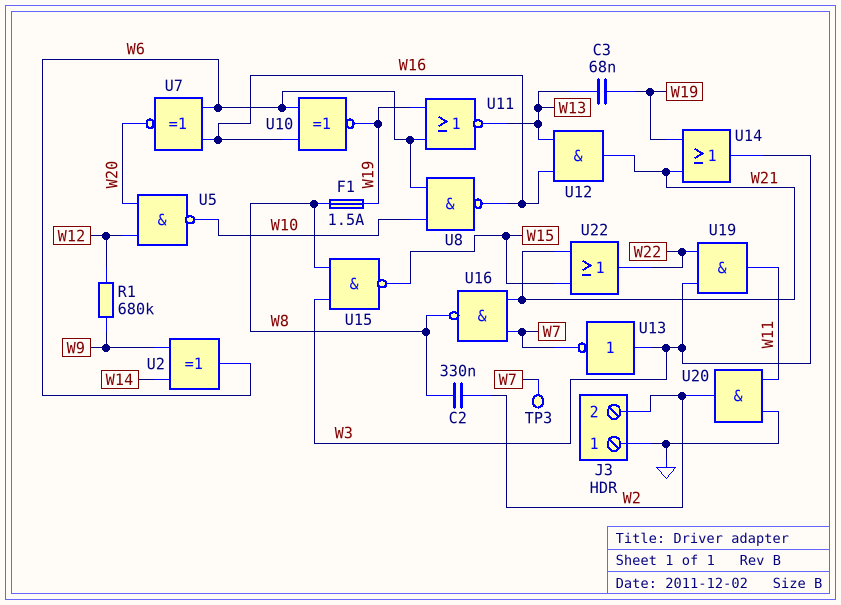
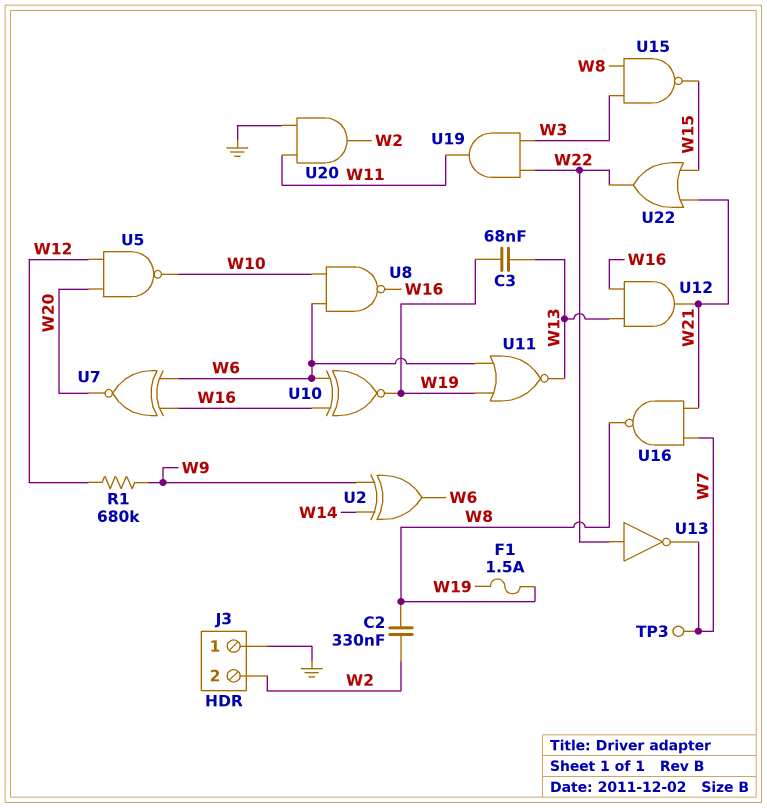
U13: NOT (in W3, out W7) -> NOT (in W22, out W7)
U14: OR (in W19, in W21, out W3) -> none

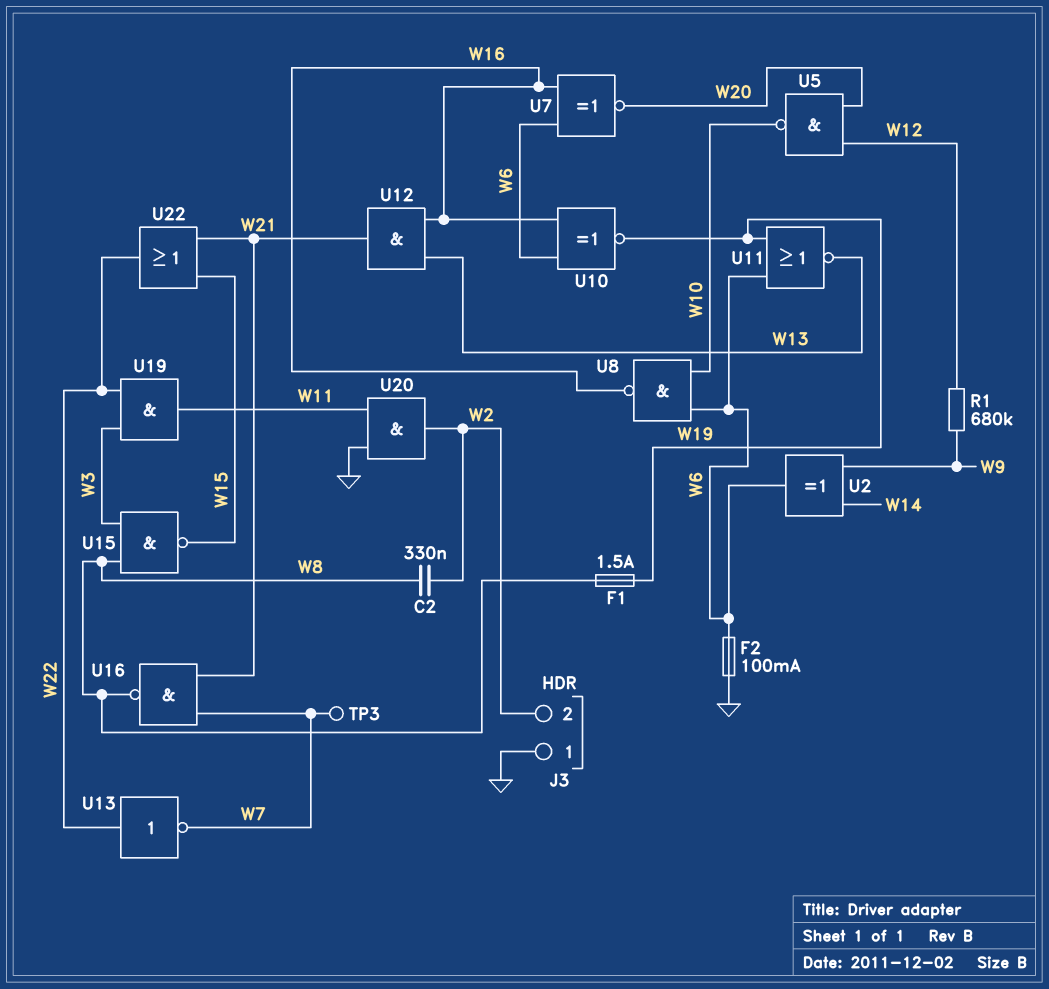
C3: 68nF (W13, W19) -> none
F2: none -> 100mA (GND, W6)

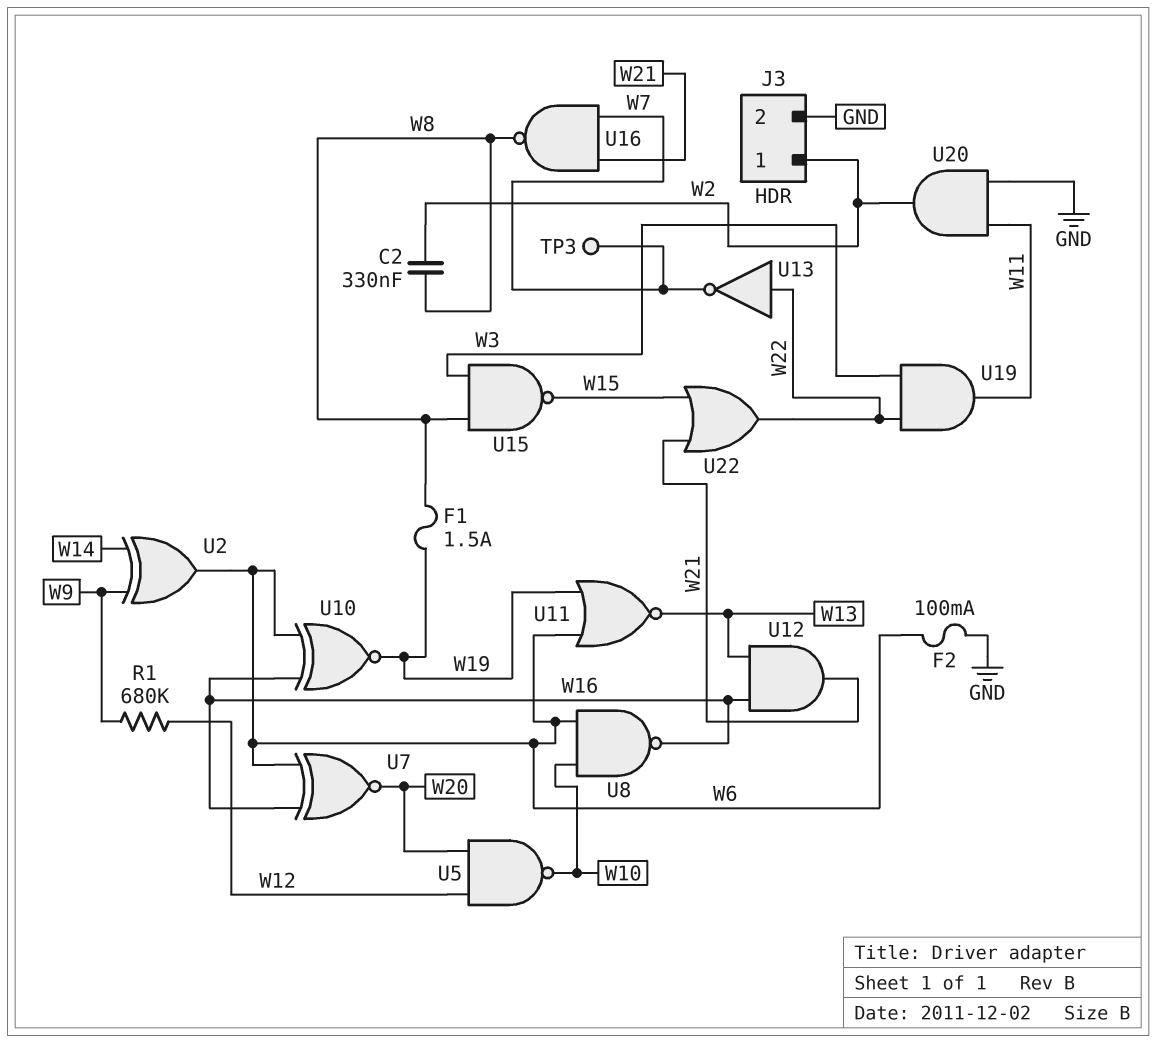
J3 pin 1: GND -> W2
J3 pin 2: W2 -> GND

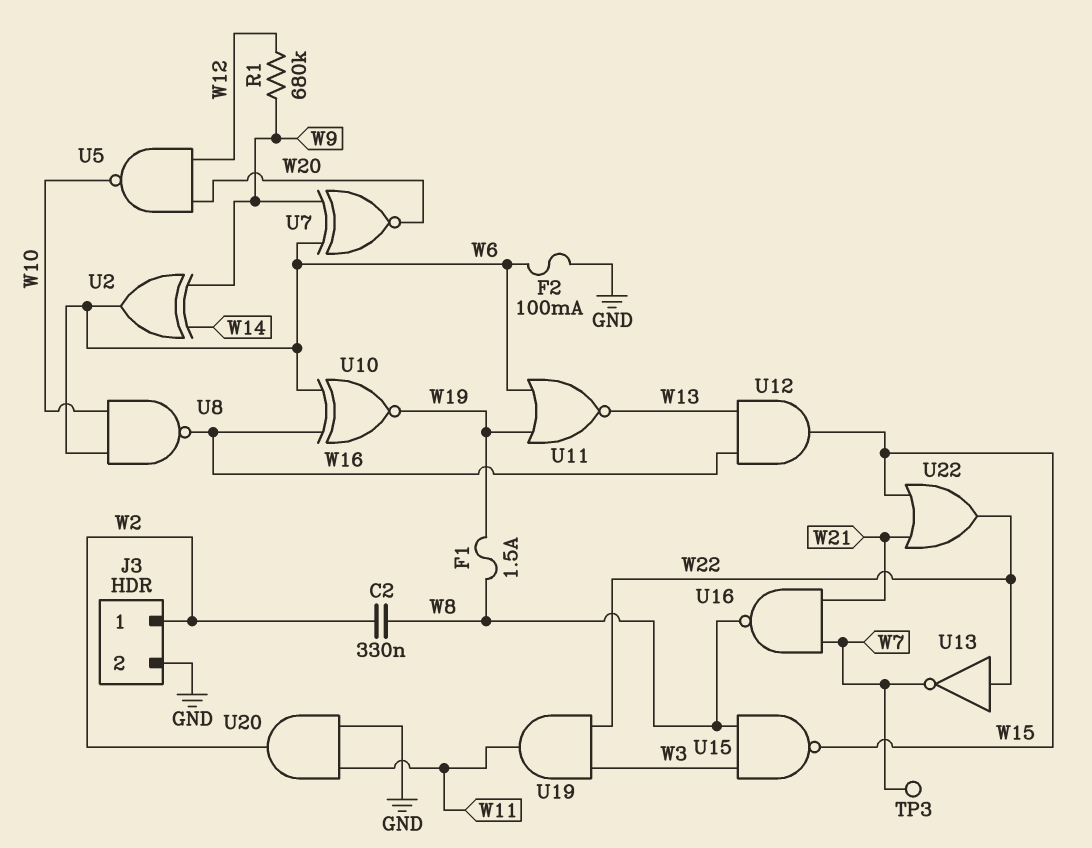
U7: XNOR (in W6, in W16, out W20) -> XNOR (in W6, in W9, out W20)
U12: AND (in W13, in W16, out W21) -> AND (in W13, in W16, out W15)

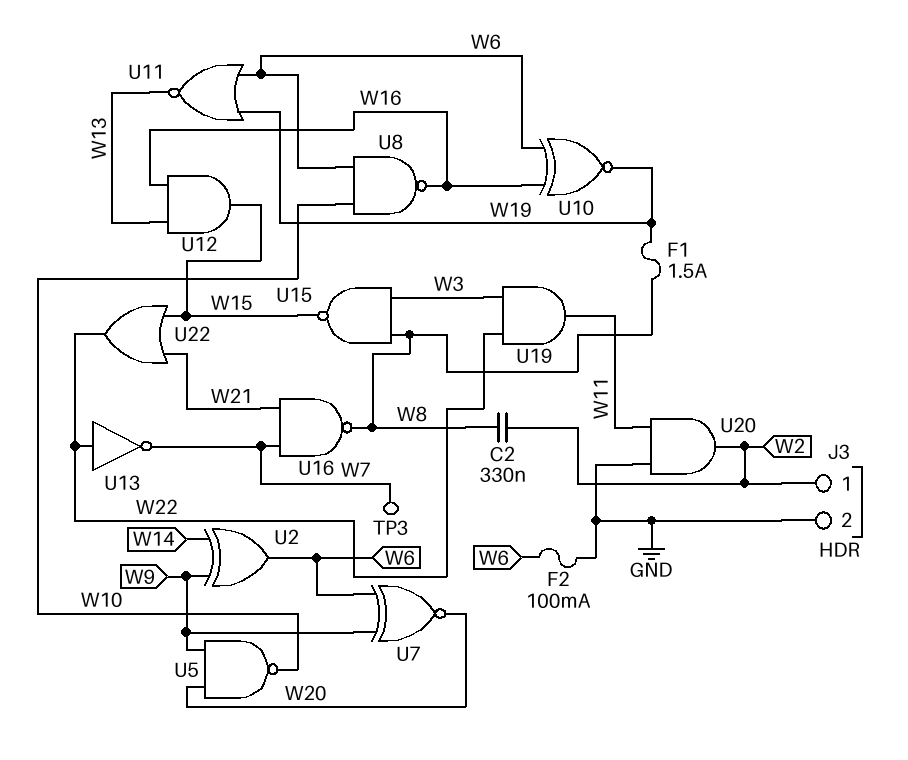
R1: 680k (W9, W12) -> none
U5: NAND (in W12, in W20, out W10) -> NAND (in W9, in W20, out W10)

